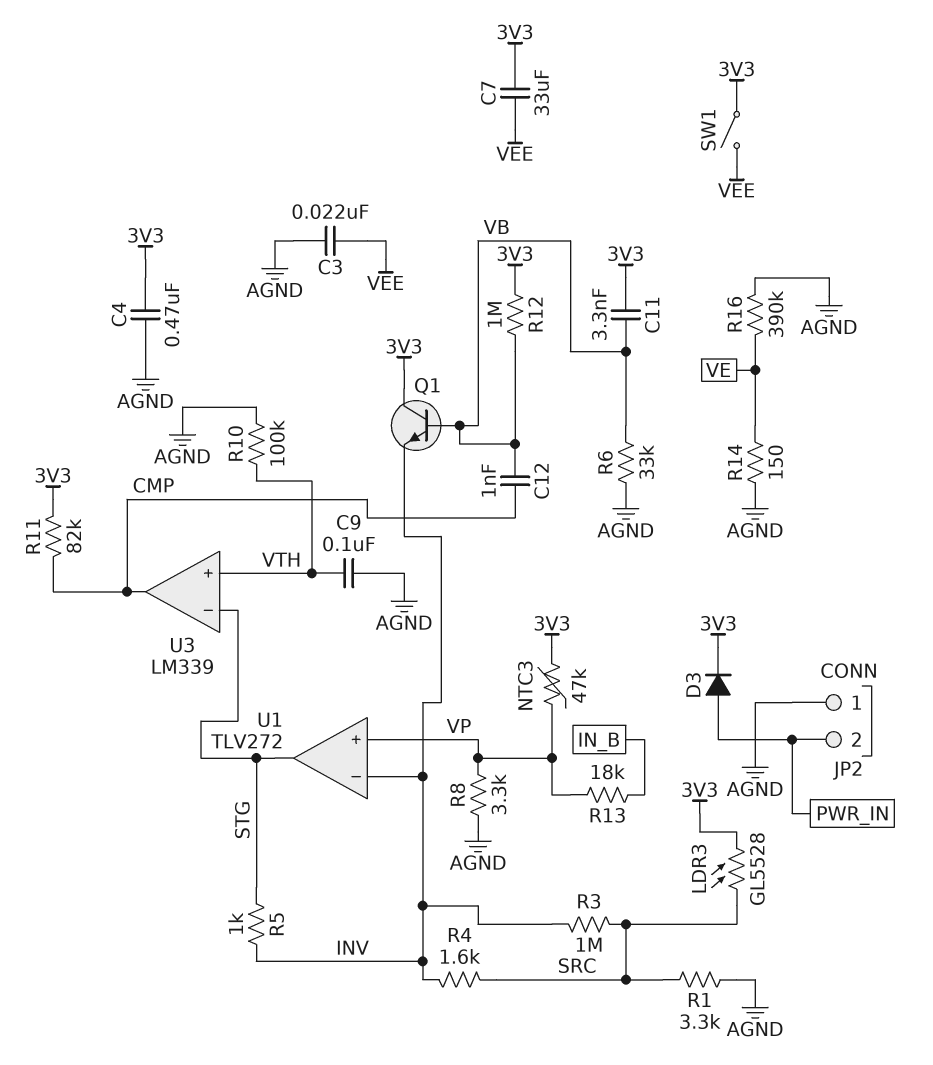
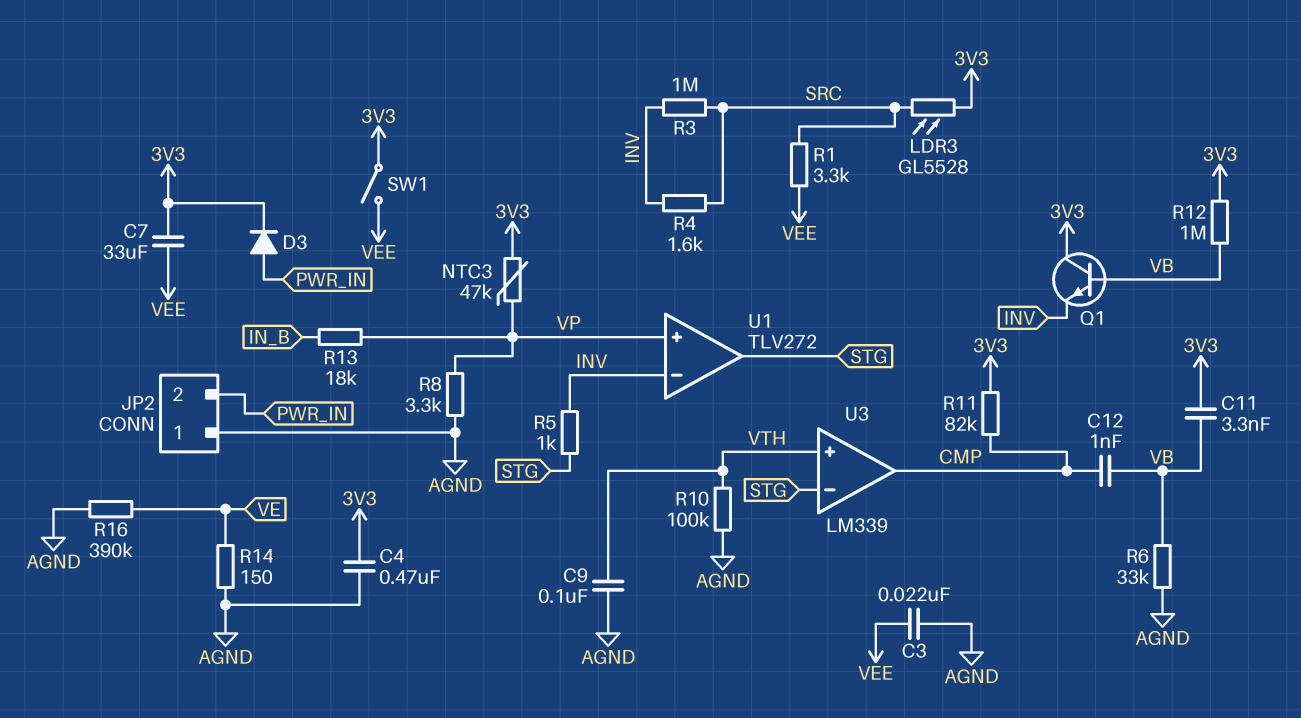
R1: 3.3k (AGND, SRC) -> 3.3k (SRC, VEE)

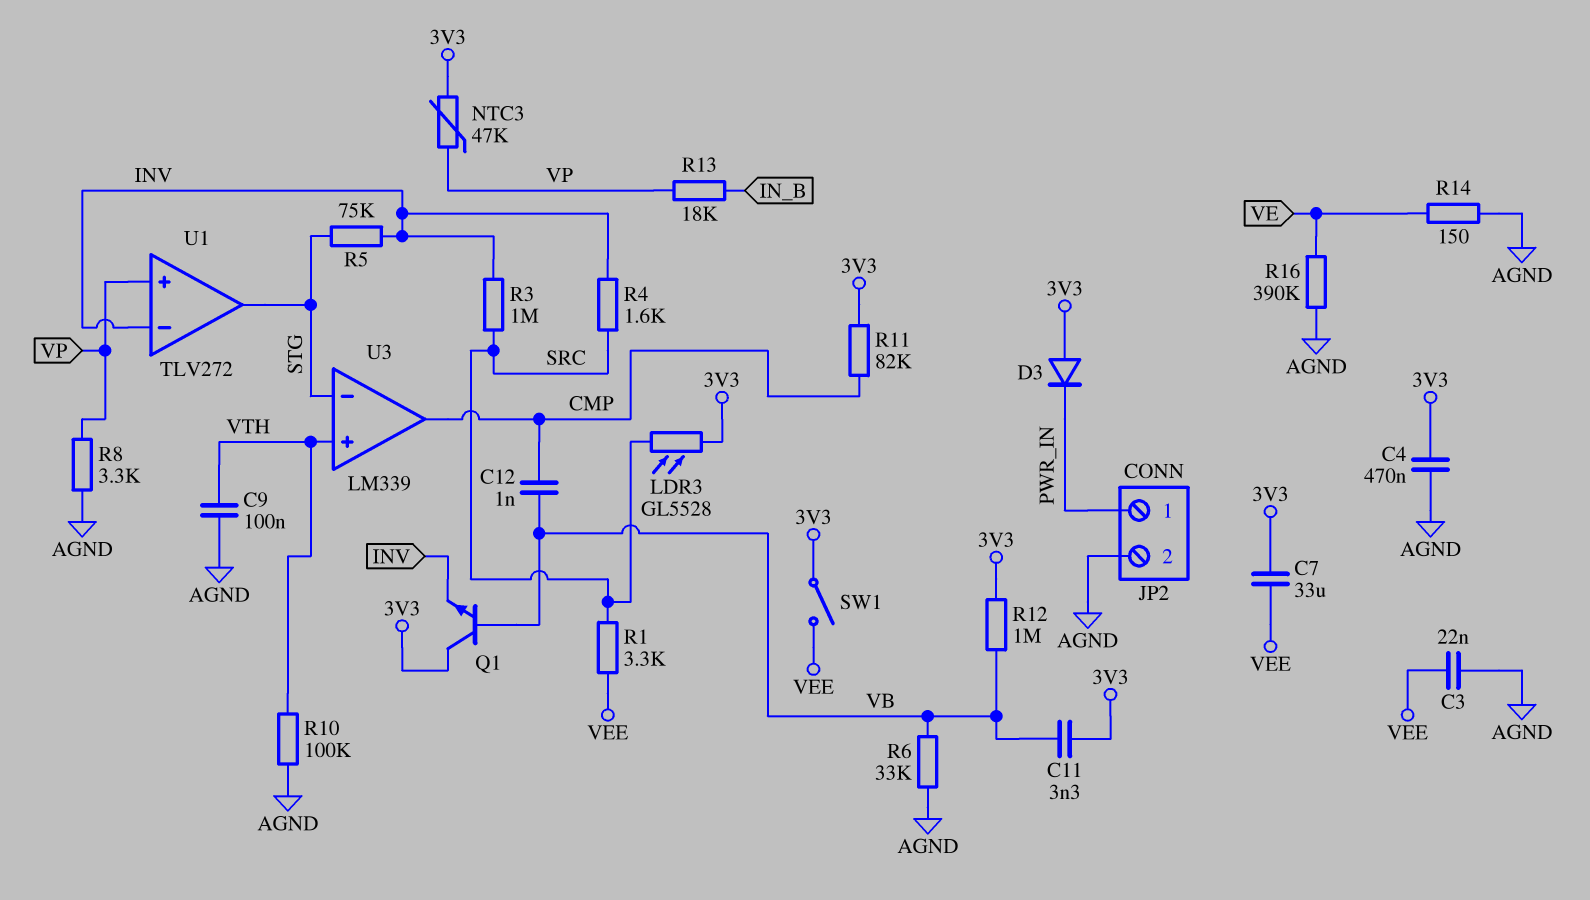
D3: diode (A PWR_IN, K 3V3) -> diode (A 3V3, K PWR_IN)
JP2 pin 1: AGND -> PWR_IN
JP2 pin 2: PWR_IN -> AGND
R5: 1k (INV, STG) -> 75k (INV, STG)

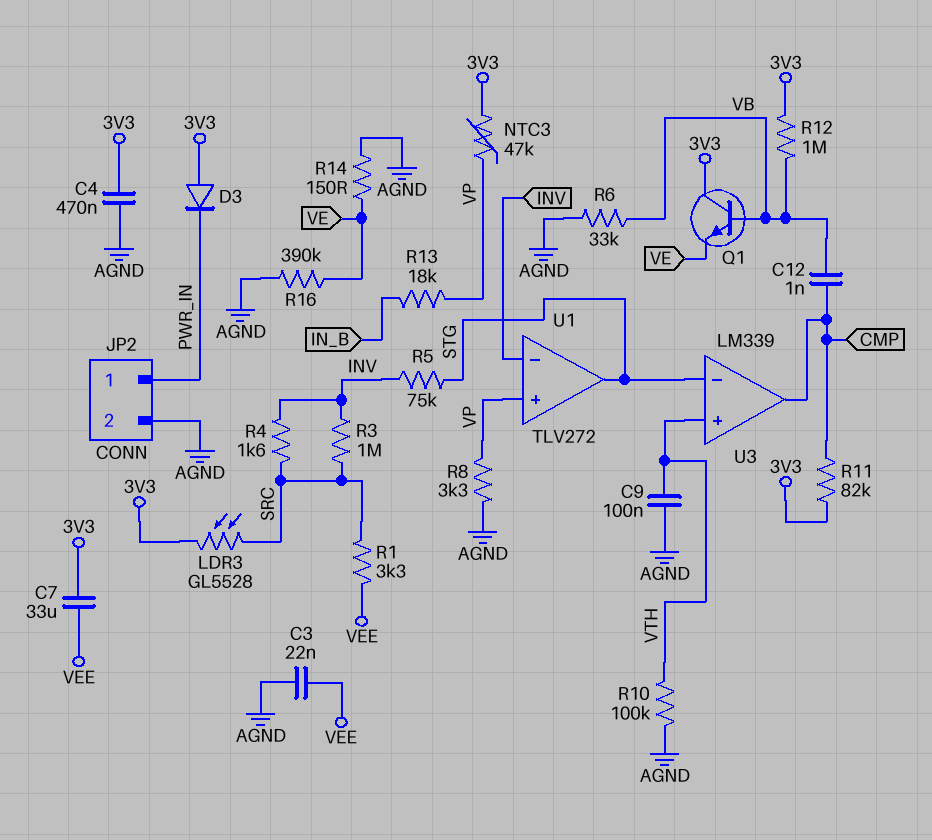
C11: 3.3nF (3V3, VB) -> none
Q1: NPN (B VB, C 3V3, E INV) -> NPN (B VB, C 3V3, E VE)
SW1: switch (3V3, VEE) -> none

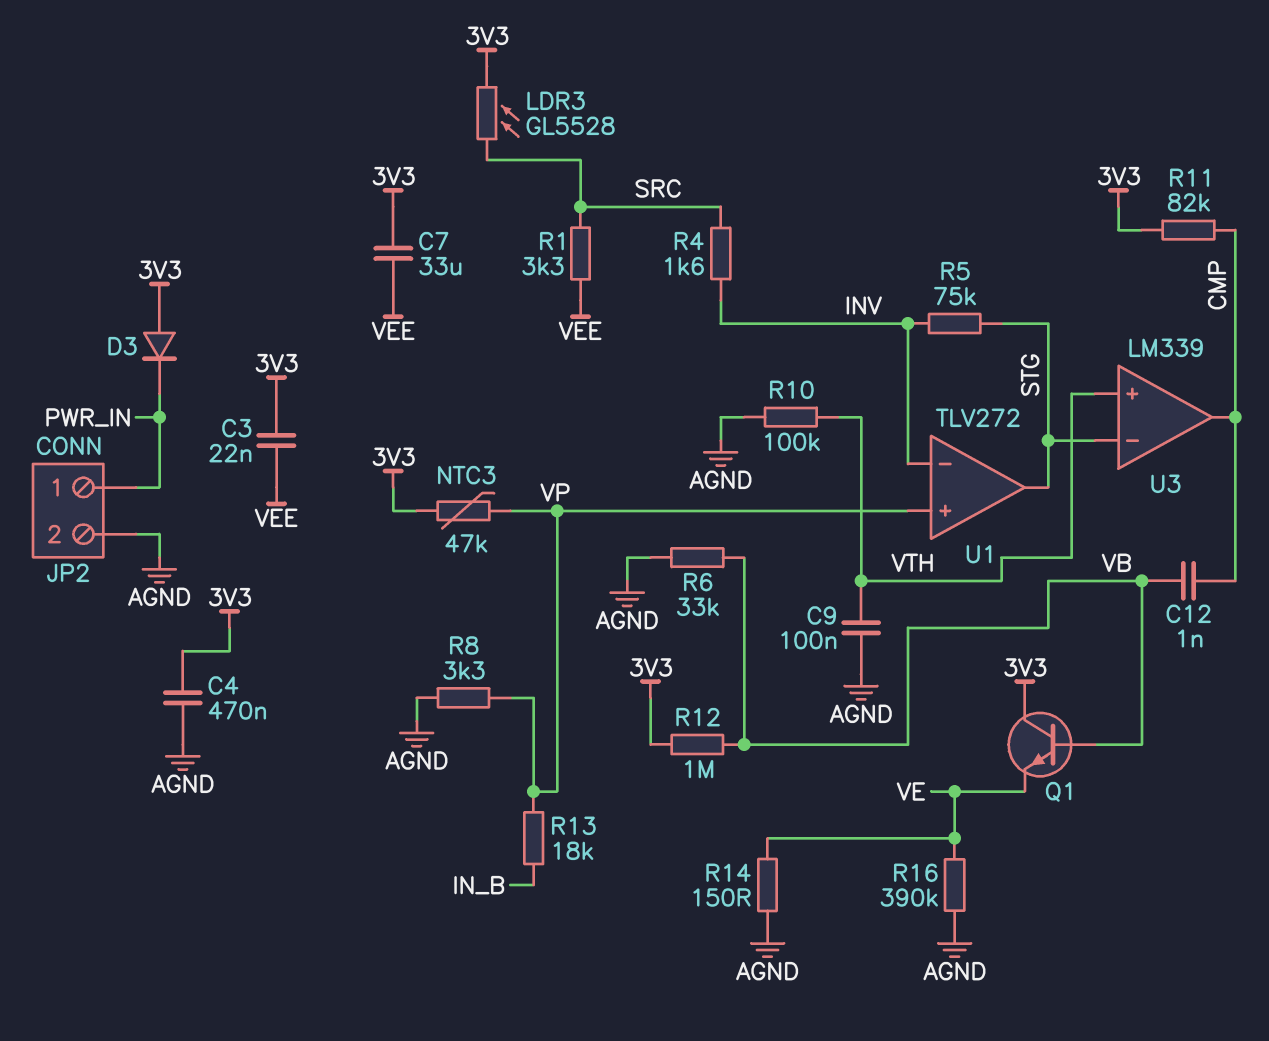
C3: 22nF (AGND, VEE) -> 22nF (3V3, VEE)
R3: 1M (INV, SRC) -> none

